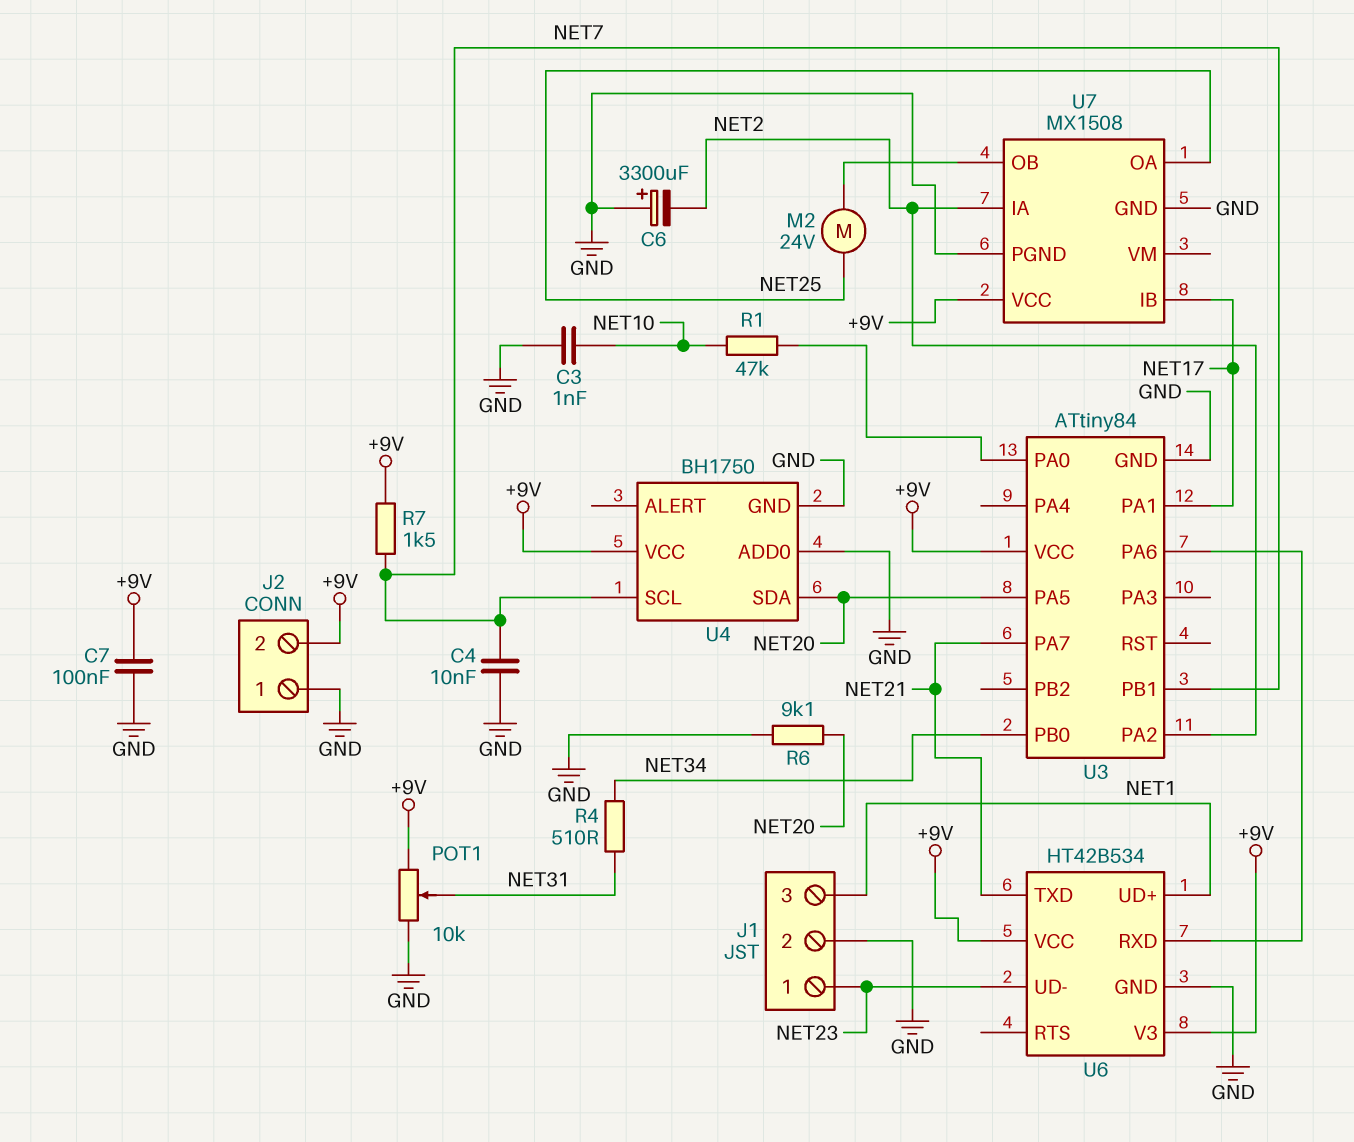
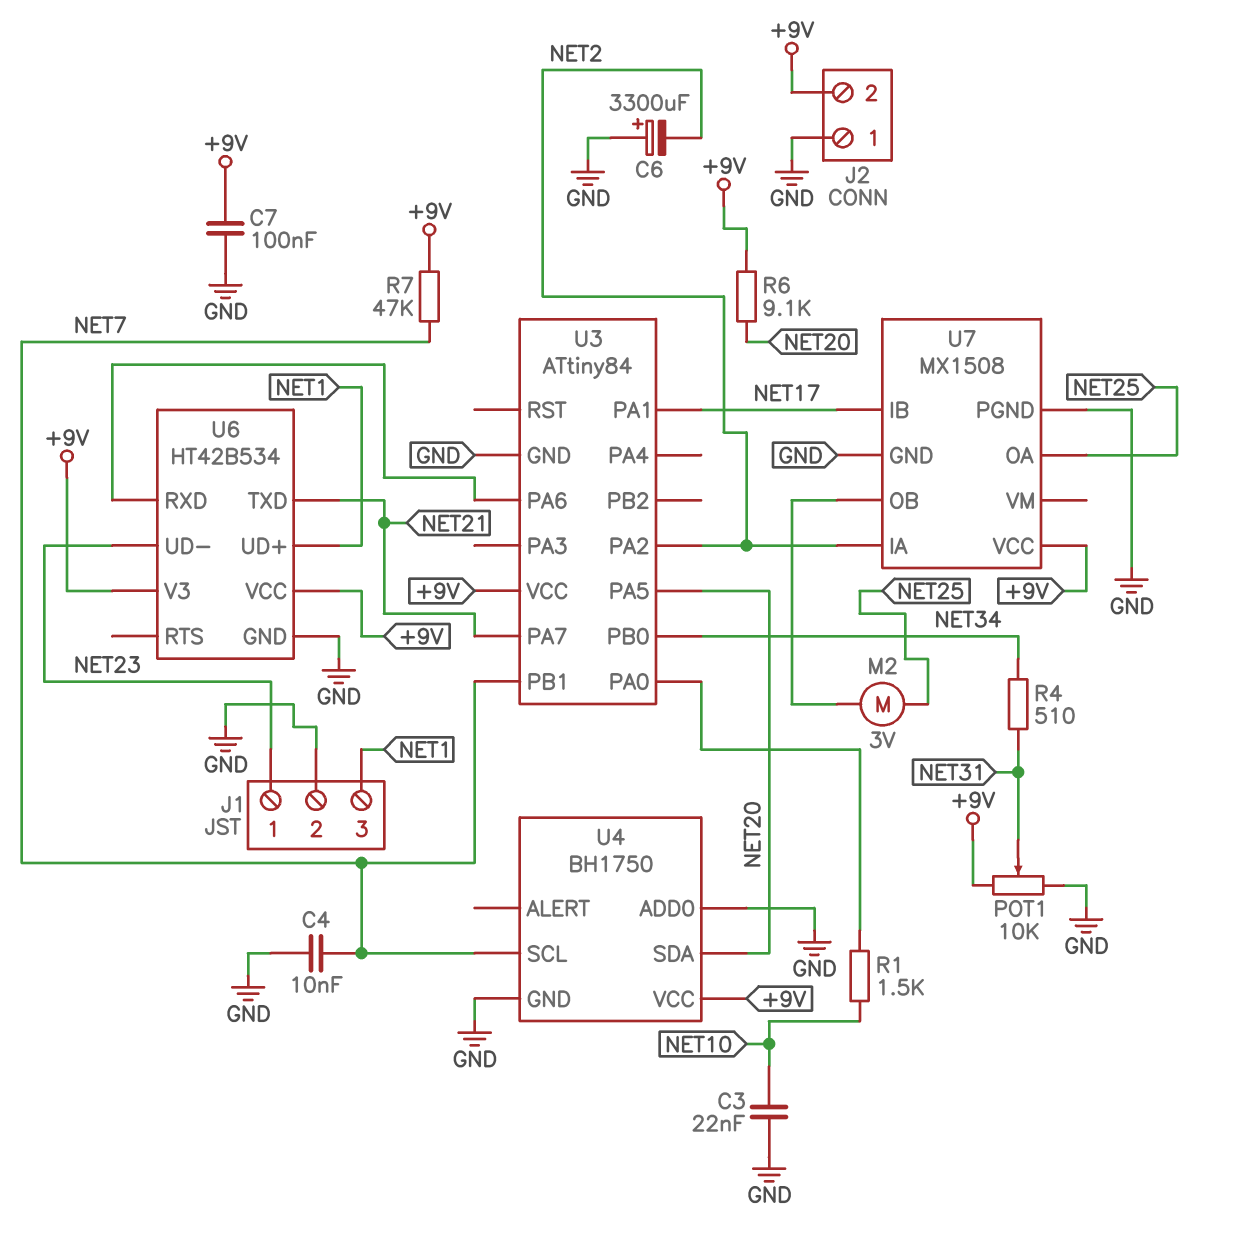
C3: 1nF (GND, NET10) -> 22nF (GND, NET10)
M2: motor 24V (NET25, U7/OB) -> motor 3V (NET25, U7/OB)
R1: 47k (NET10, U3/PA0) -> 1.5k (NET10, U3/PA0)
R6: 9.1k (GND, NET20) -> 9.1k (+9V, NET20)
R7: 1.5k (+9V, NET7) -> 47k (+9V, NET7)

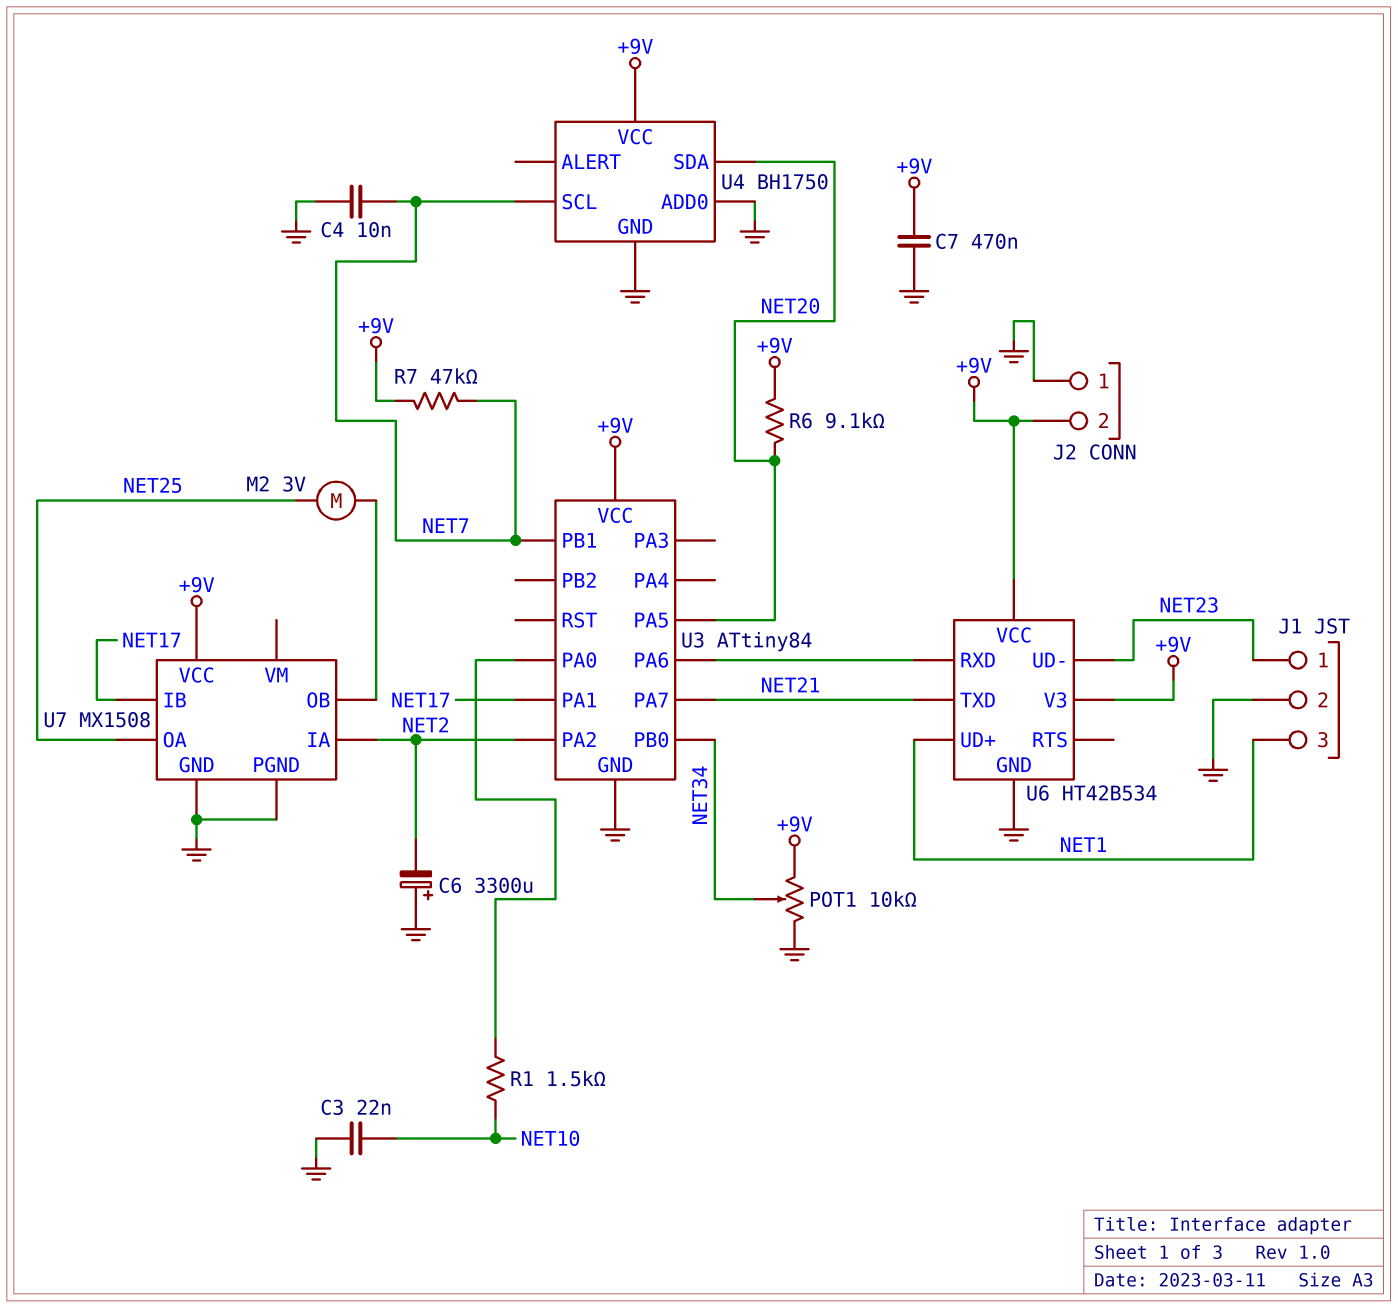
C7: 100nF (+9V, GND) -> 470nF (+9V, GND)
POT1: 10k (+9V, GND, wiper NET31) -> 10k (+9V, GND, wiper NET34)
R4: 510 (NET31, NET34) -> none

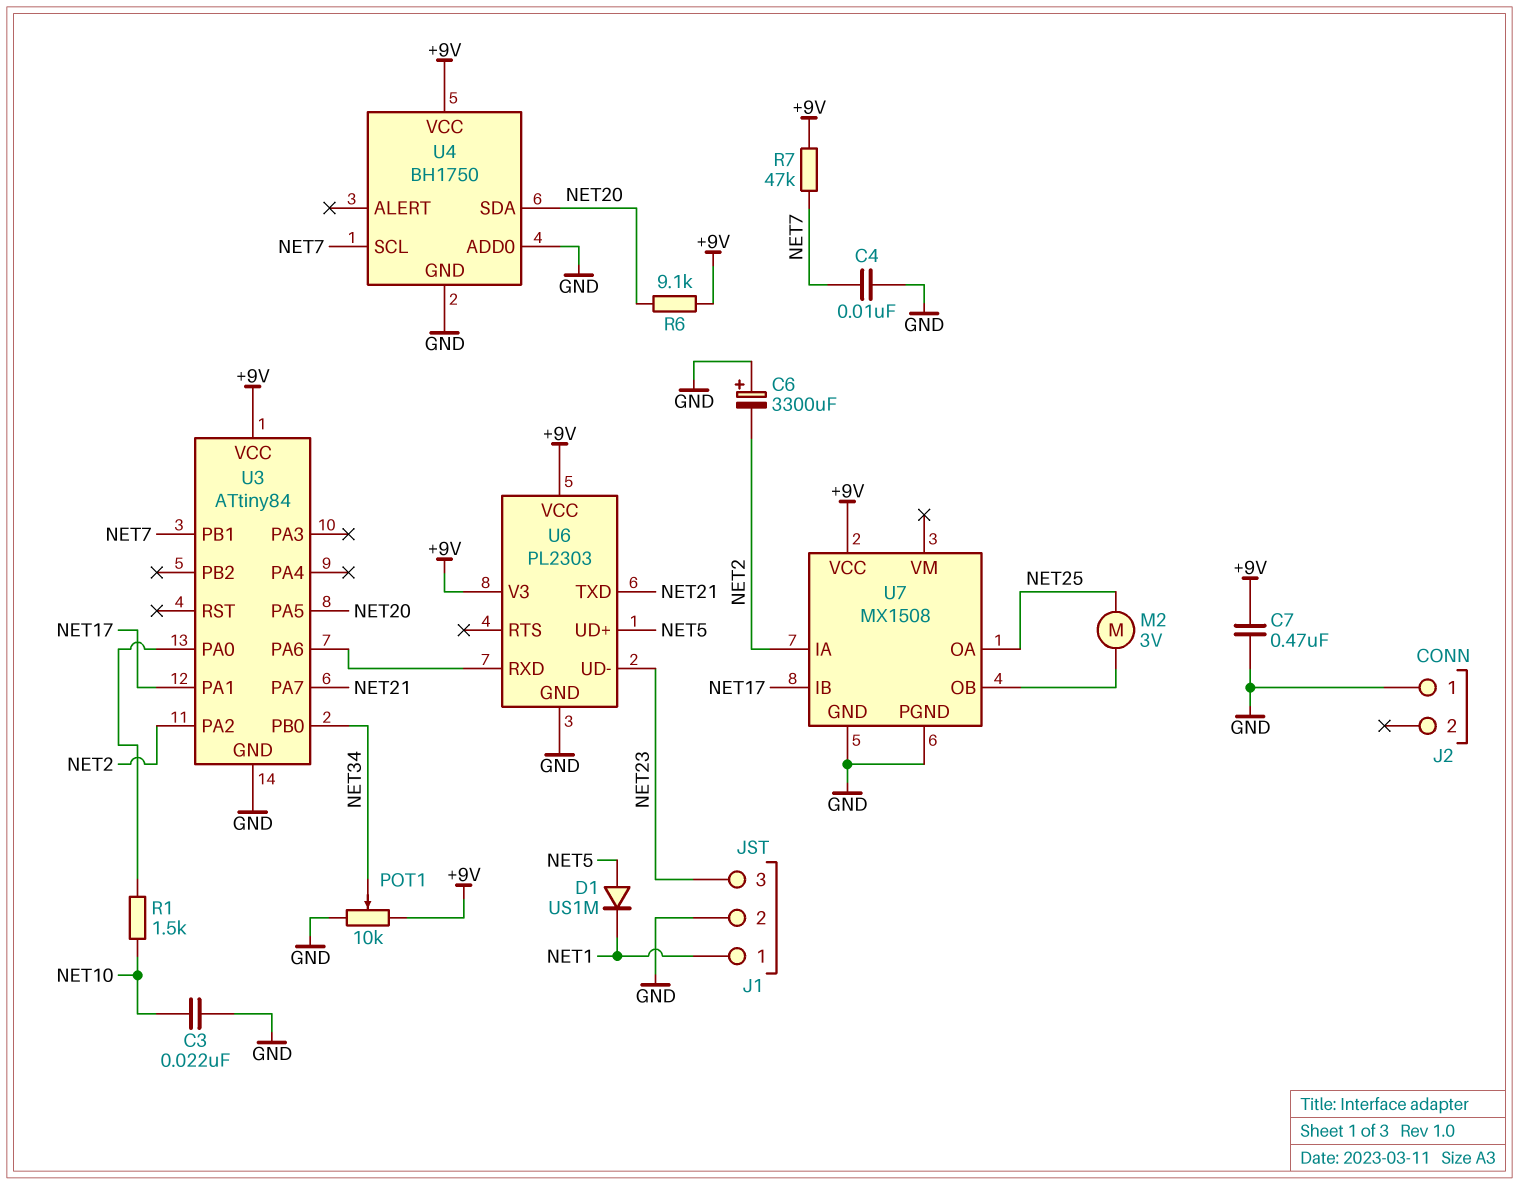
D1: none -> diode US1M (A NET5, K NET1)
J1 pin 1: NET23 -> NET1
J1 pin 3: NET1 -> NET23
J2 pin 2: +9V -> none
U6: HT42B534 -> PL2303
U6 pin UD+: NET1 -> NET5

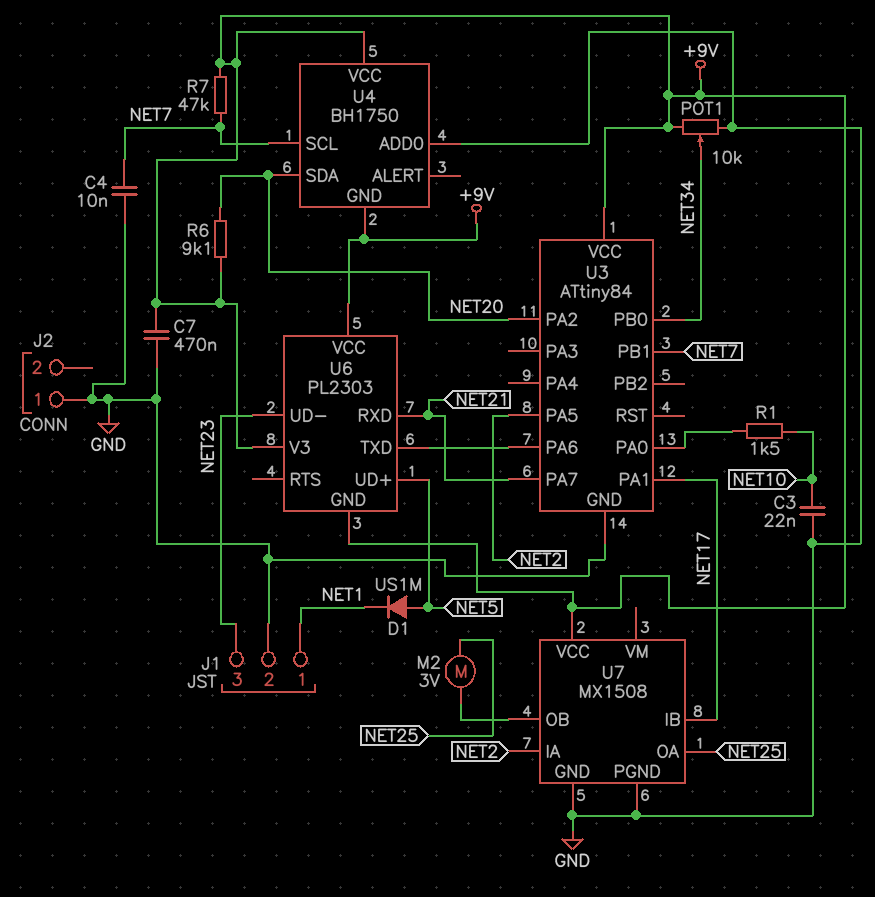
C6: 3300uF (plus GND, minus NET2) -> none
U3 pin PA2: NET2 -> NET20
U3 pin PA5: NET20 -> NET2
U4 pin GND: GND -> +9V
U6 pin GND: GND -> +9V
U6 pin RXD: U3/PA6 -> NET21
U6 pin TXD: NET21 -> U3/PA6

